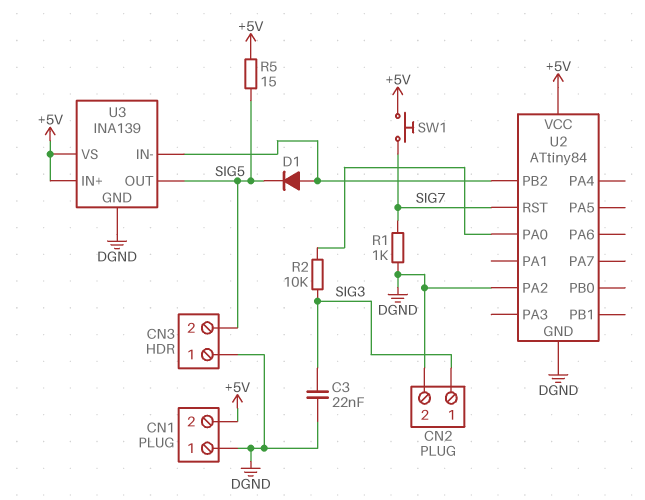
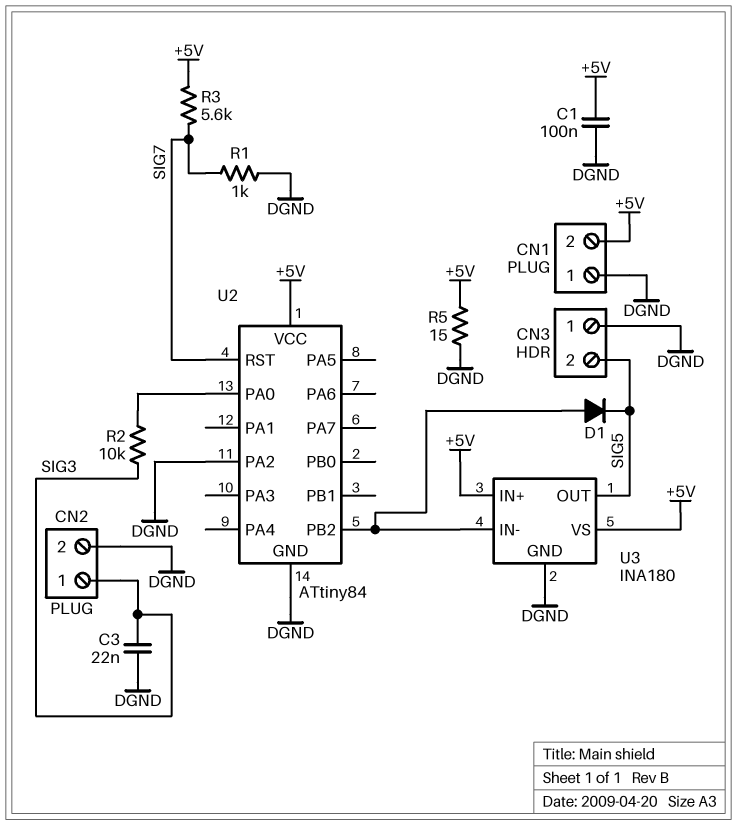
C1: none -> 100nF (+5V, DGND)
R3: none -> 5.6k (+5V, SIG7)
R5: 15 (+5V, SIG5) -> 15 (+5V, DGND)
SW1: button (+5V, SIG7) -> none
U3: INA139 -> INA180

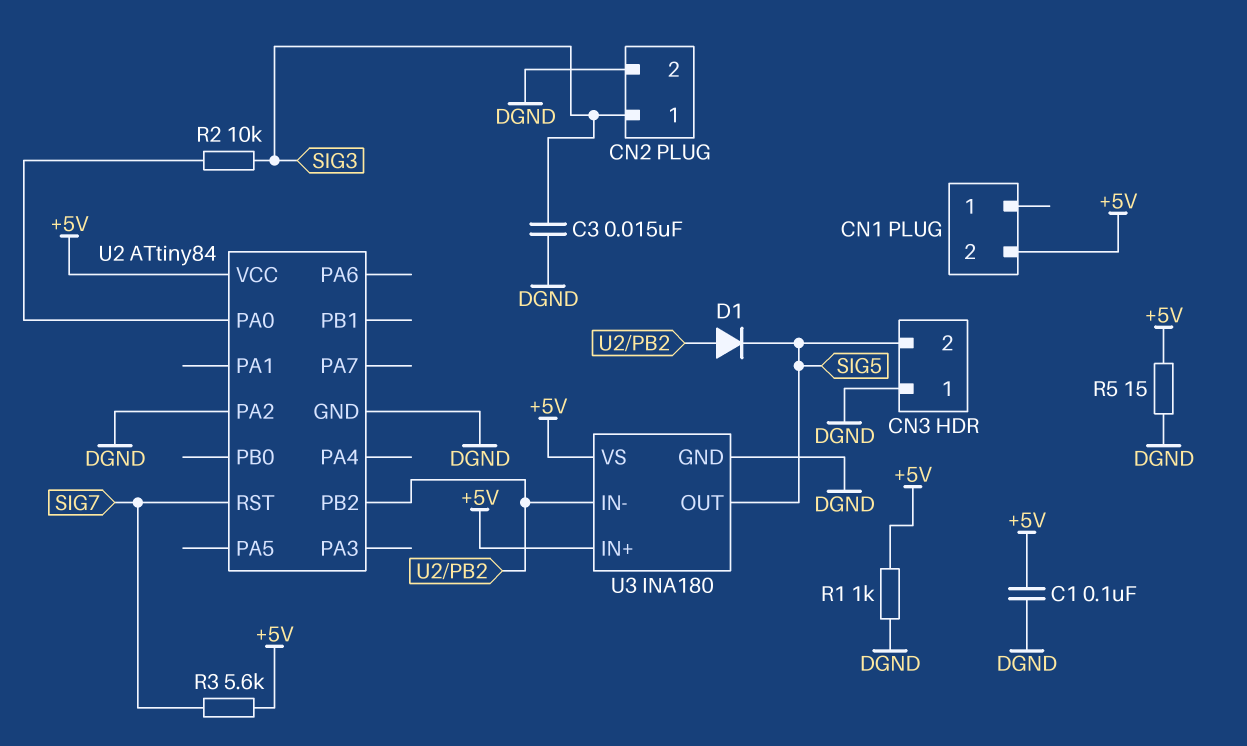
C3: 22nF (DGND, SIG3) -> 15nF (DGND, SIG3)
CN1 pin 1: DGND -> none
R1: 1k (DGND, SIG7) -> 1k (+5V, DGND)

